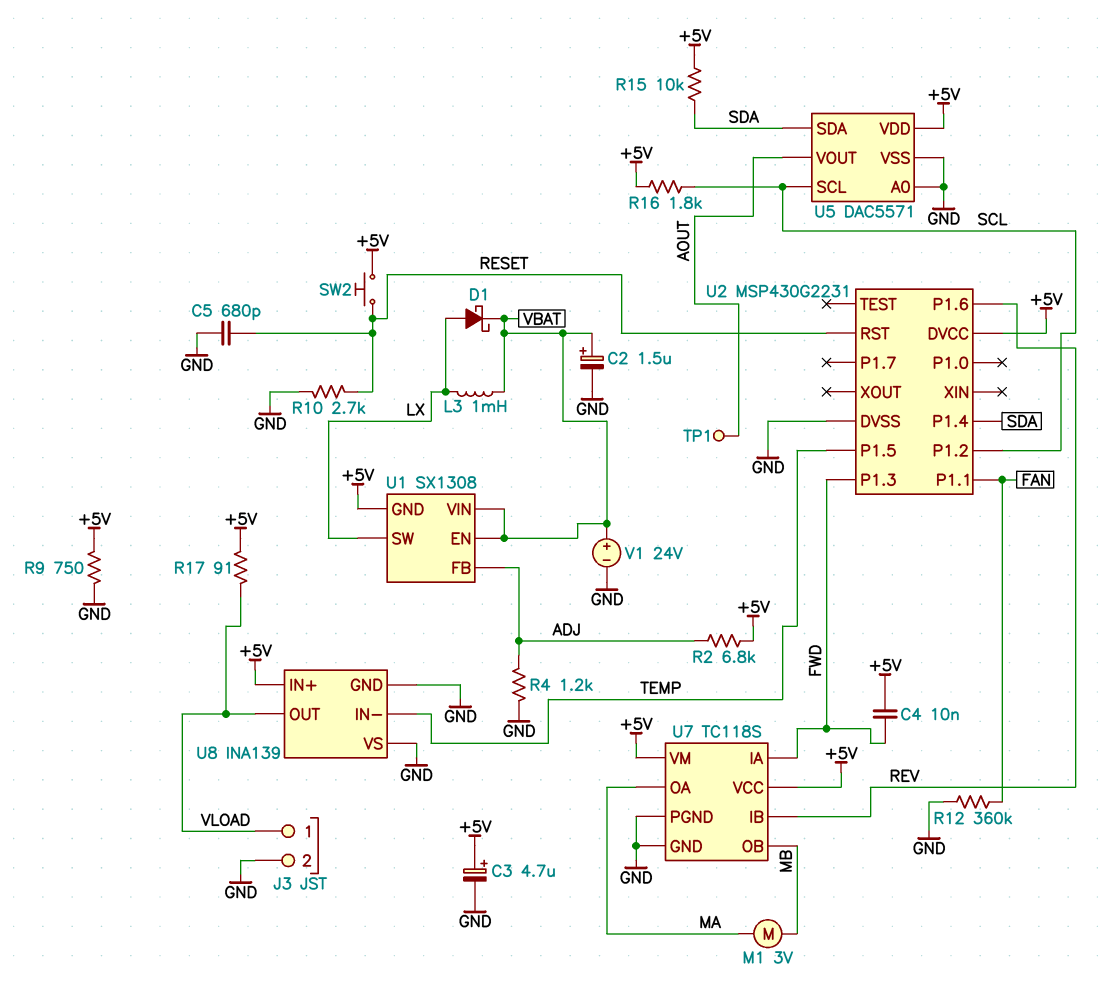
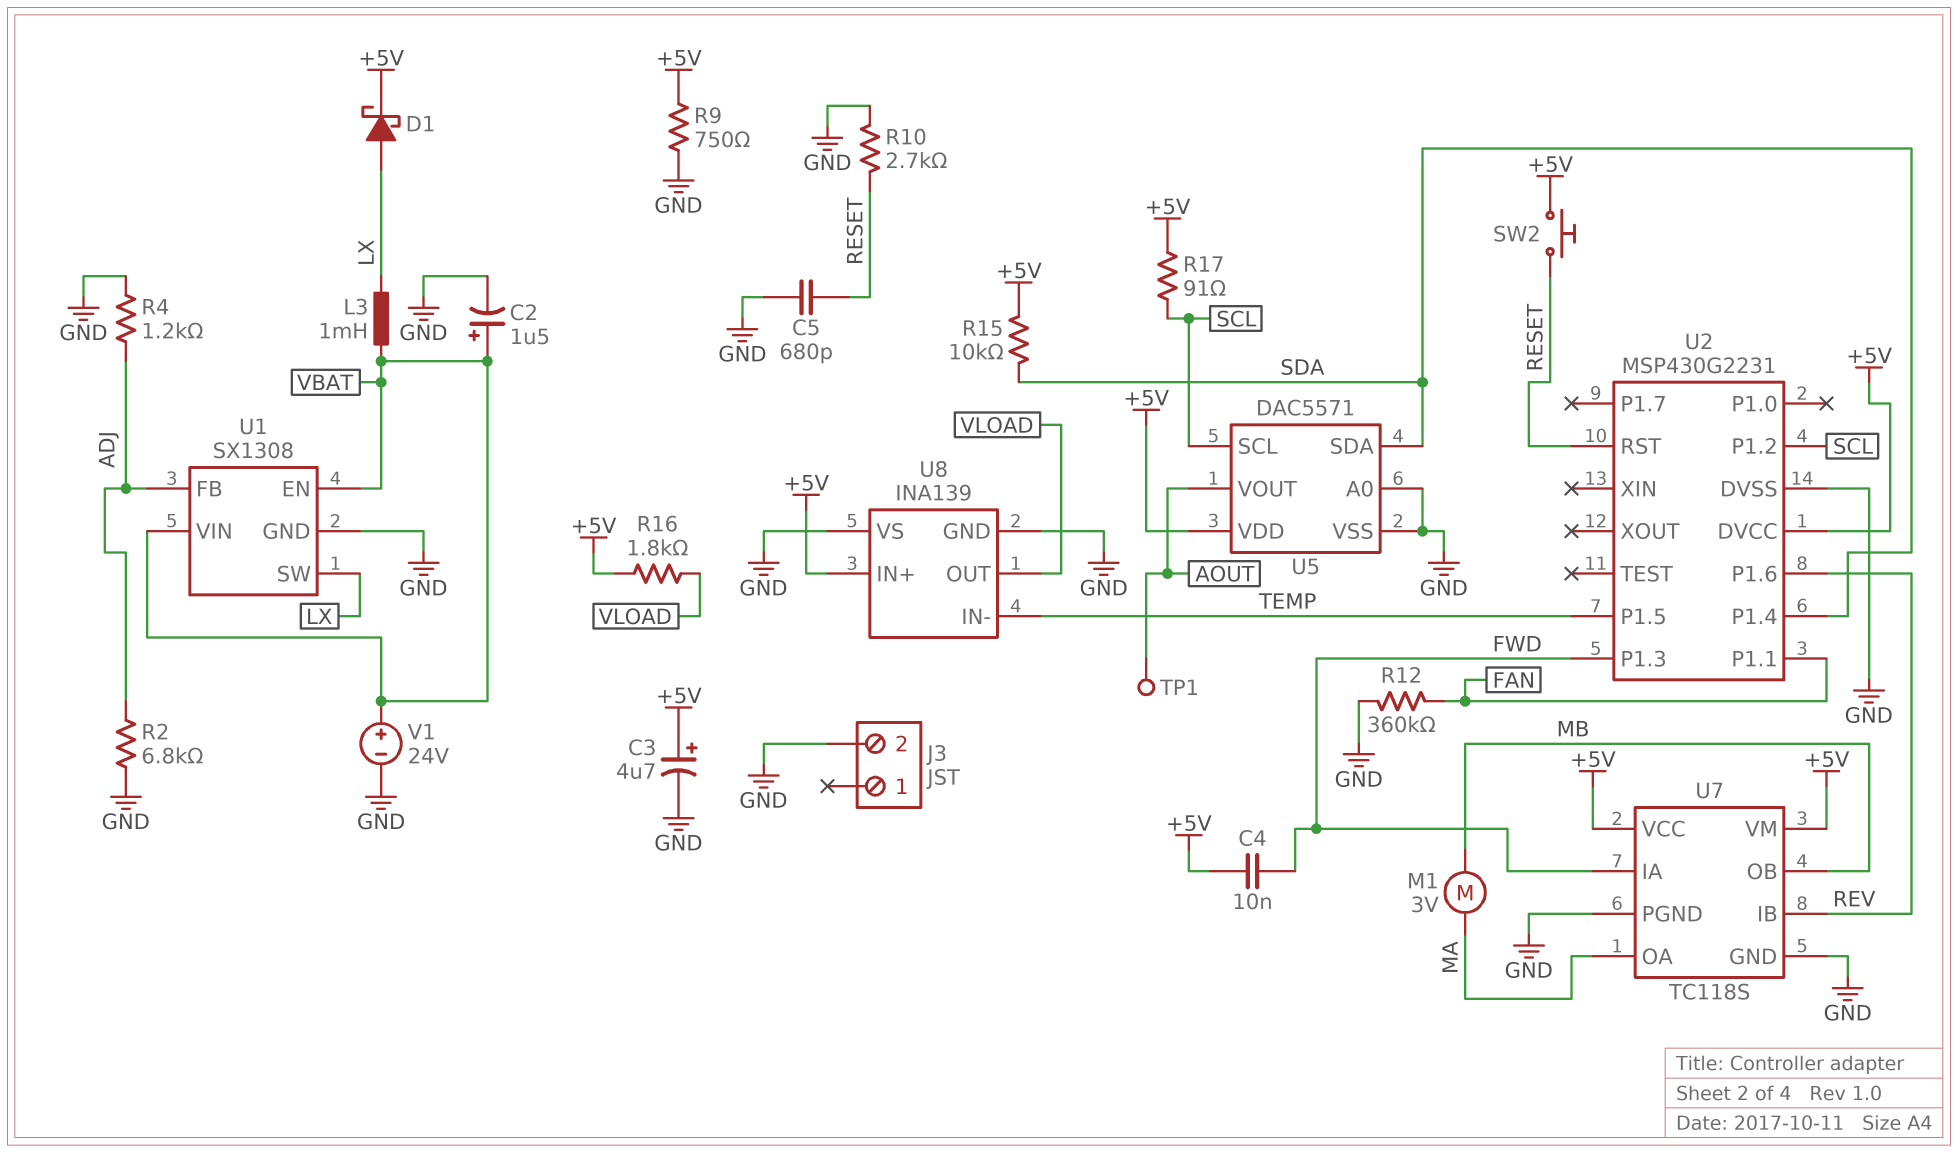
D1: schottky (A LX, K VBAT) -> schottky (A LX, K +5V)
J3 pin 1: VLOAD -> none
R2: 6.8k (+5V, ADJ) -> 6.8k (ADJ, GND)
R16: 1.8k (+5V, SCL) -> 1.8k (+5V, VLOAD)
R17: 91 (+5V, VLOAD) -> 91 (+5V, SCL)
U1 pin GND: +5V -> GND

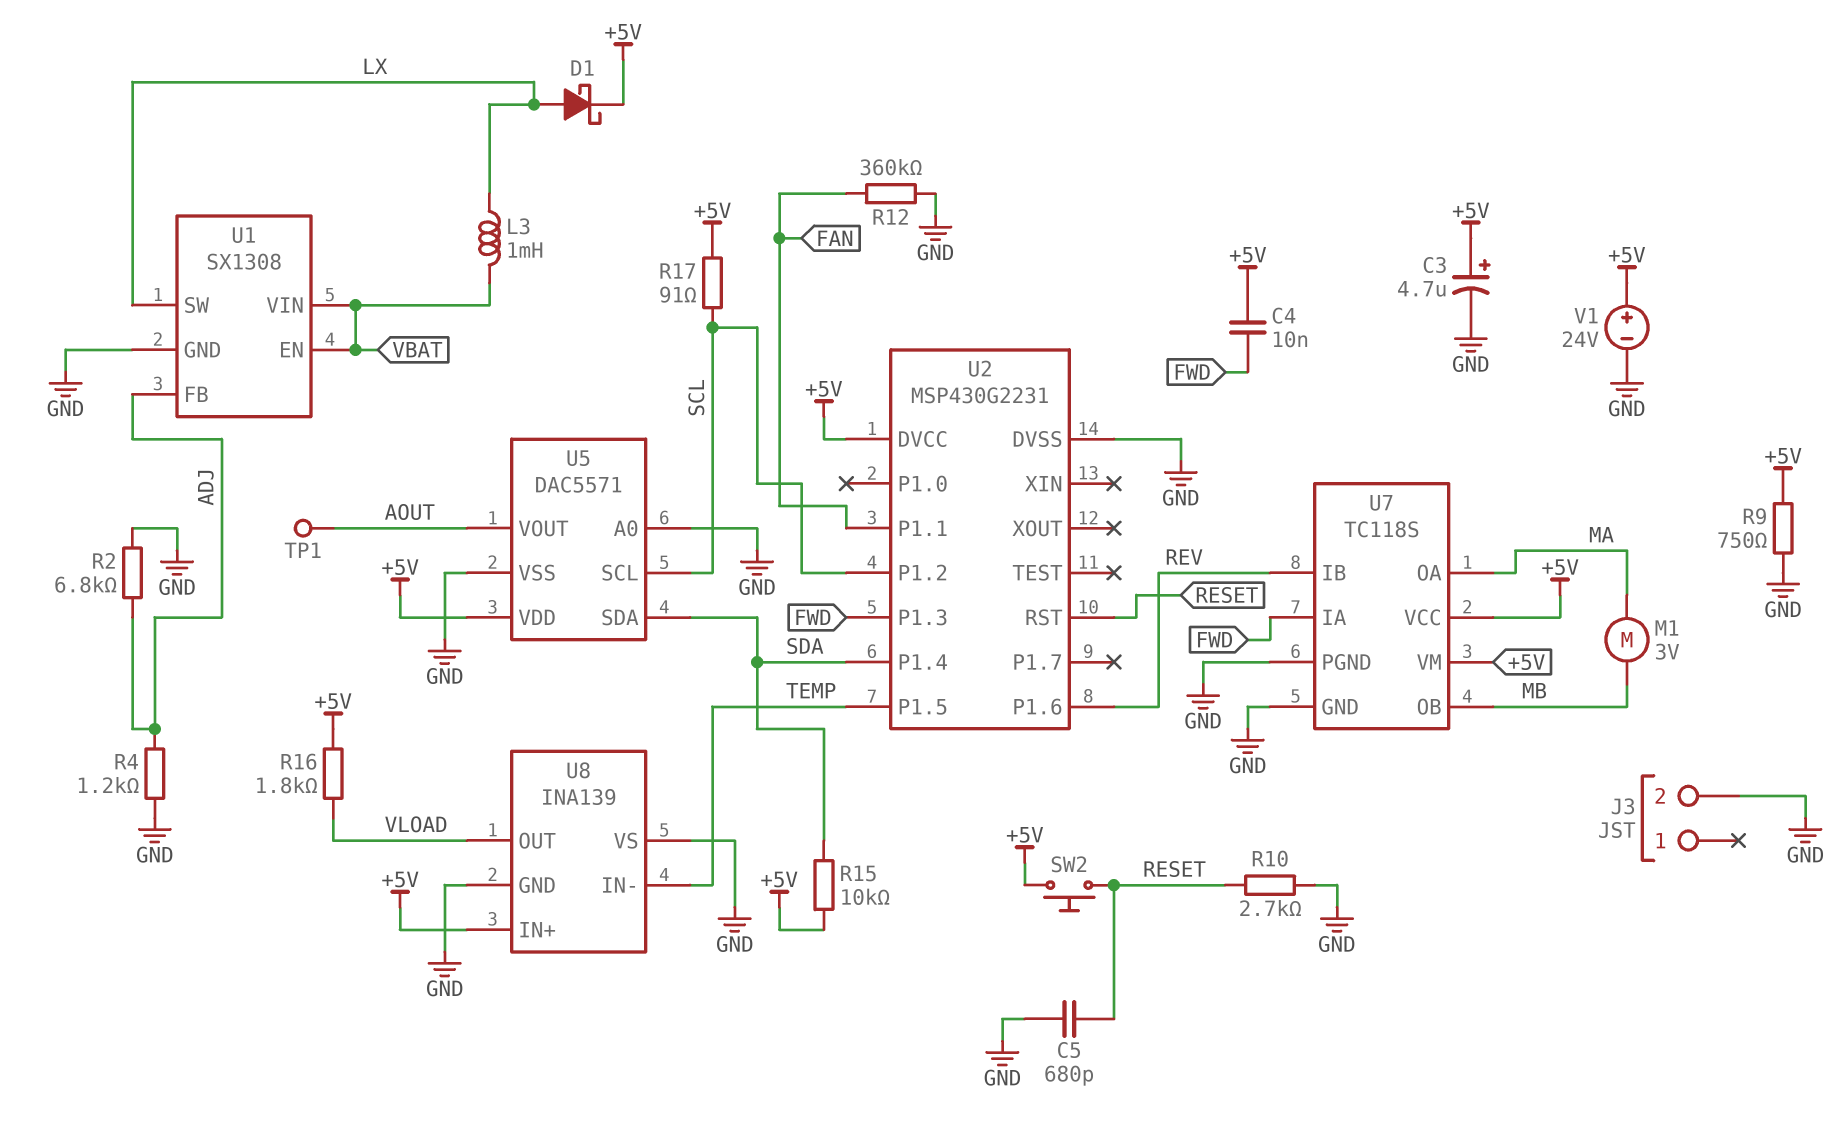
C2: 1.5uF (plus VBAT, minus GND) -> none
V1: 24V (plus VBAT, minus GND) -> 24V (plus +5V, minus GND)

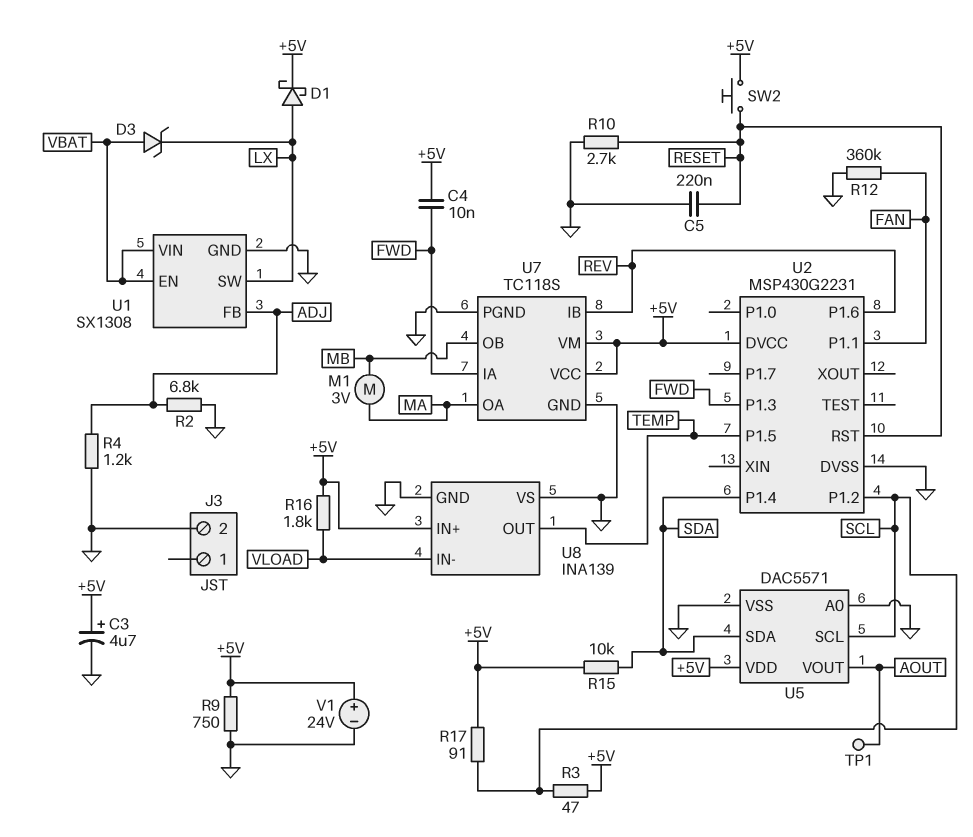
C5: 680pF (GND, RESET) -> 220nF (GND, RESET)
D3: none -> zener (A VBAT, K LX)
L3: 1mH (LX, VBAT) -> none
R3: none -> 47 (+5V, SCL)
U8 pin IN-: TEMP -> VLOAD
U8 pin OUT: VLOAD -> TEMP

